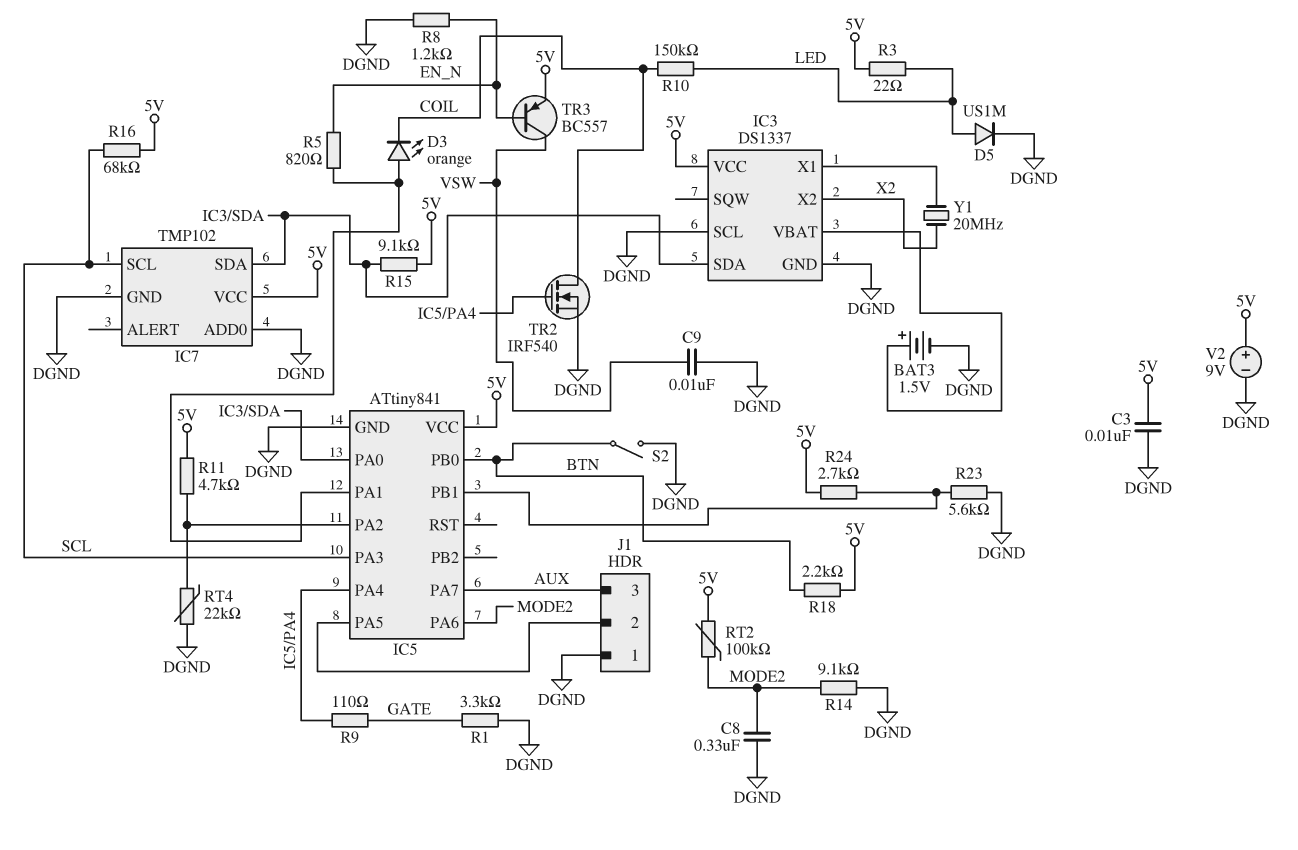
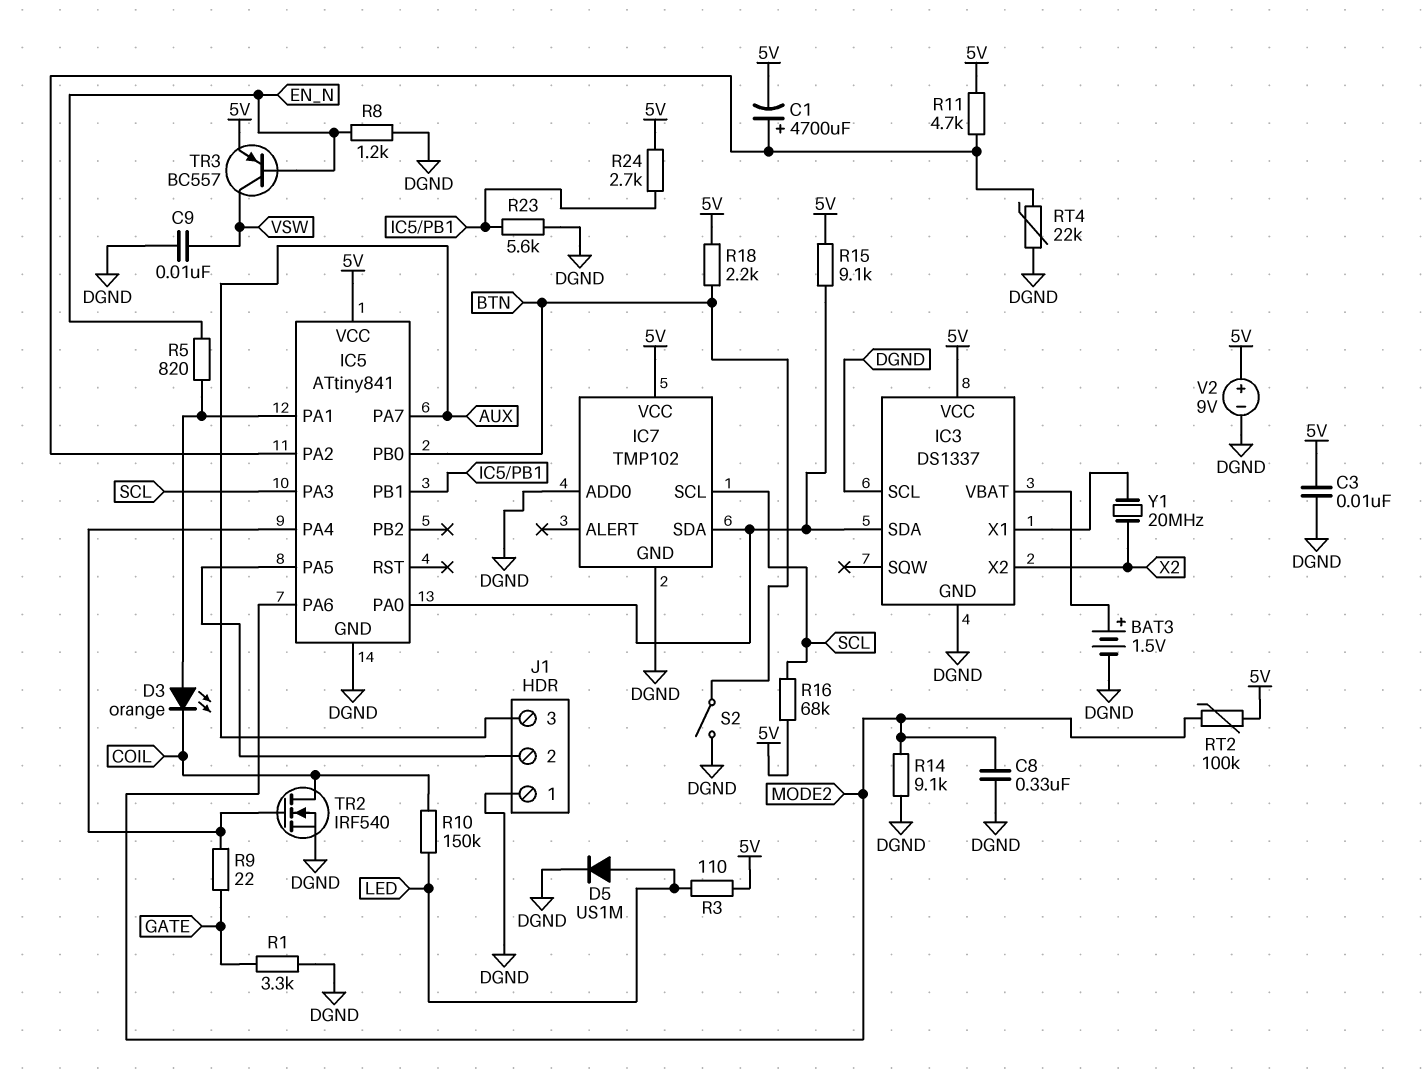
C1: none -> 4700uF (plus IC5/PA2, minus 5V)
R3: 22 (5V, LED) -> 110 (5V, LED)
R9: 110 (GATE, IC5/PA4) -> 22 (GATE, IC5/PA4)

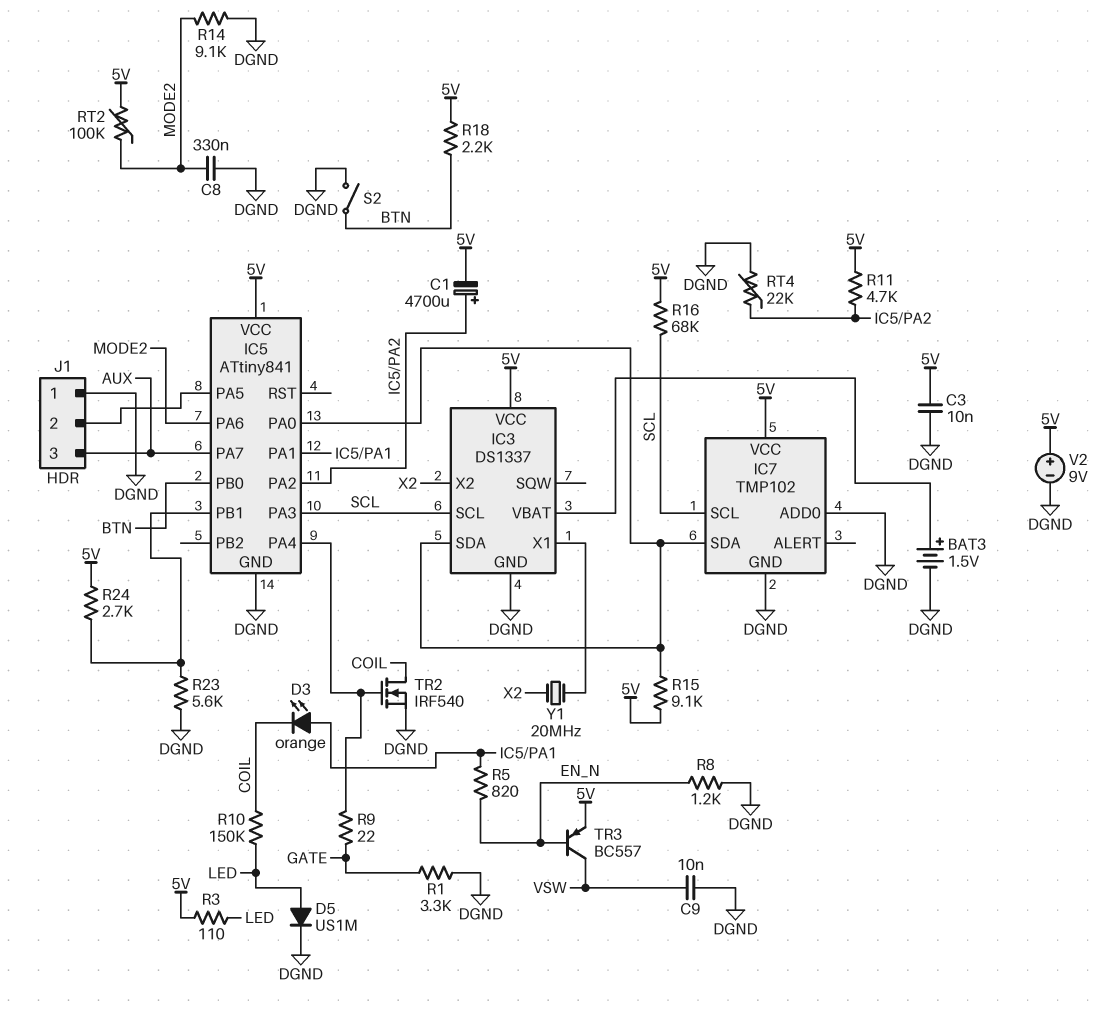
IC3 pin SCL: DGND -> SCL

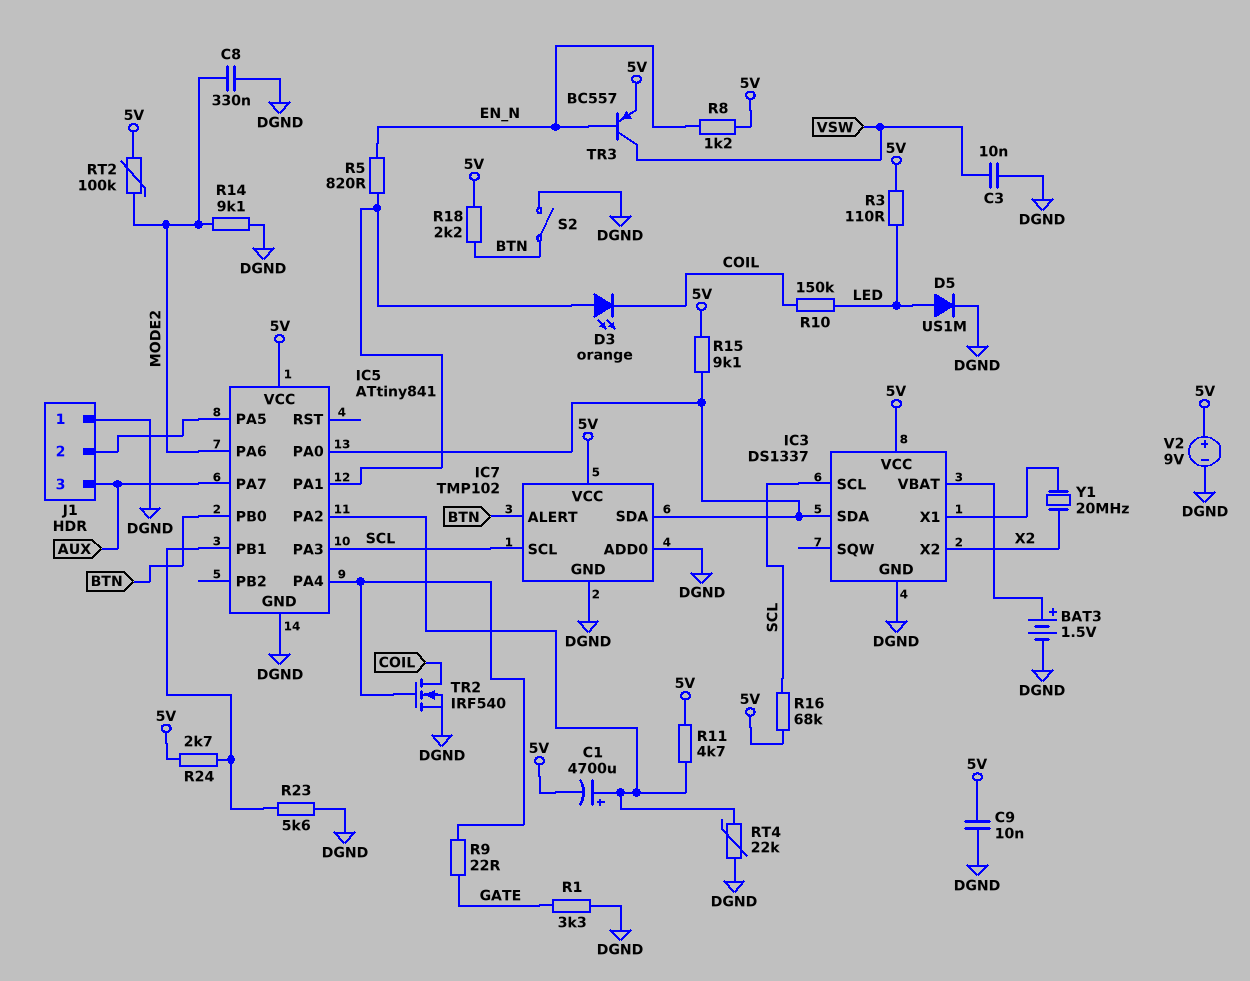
C3: 10nF (5V, DGND) -> 10nF (DGND, VSW)
C9: 10nF (DGND, VSW) -> 10nF (5V, DGND)
IC7 pin ALERT: none -> BTN
R8: 1.2k (DGND, EN_N) -> 1.2k (5V, EN_N)

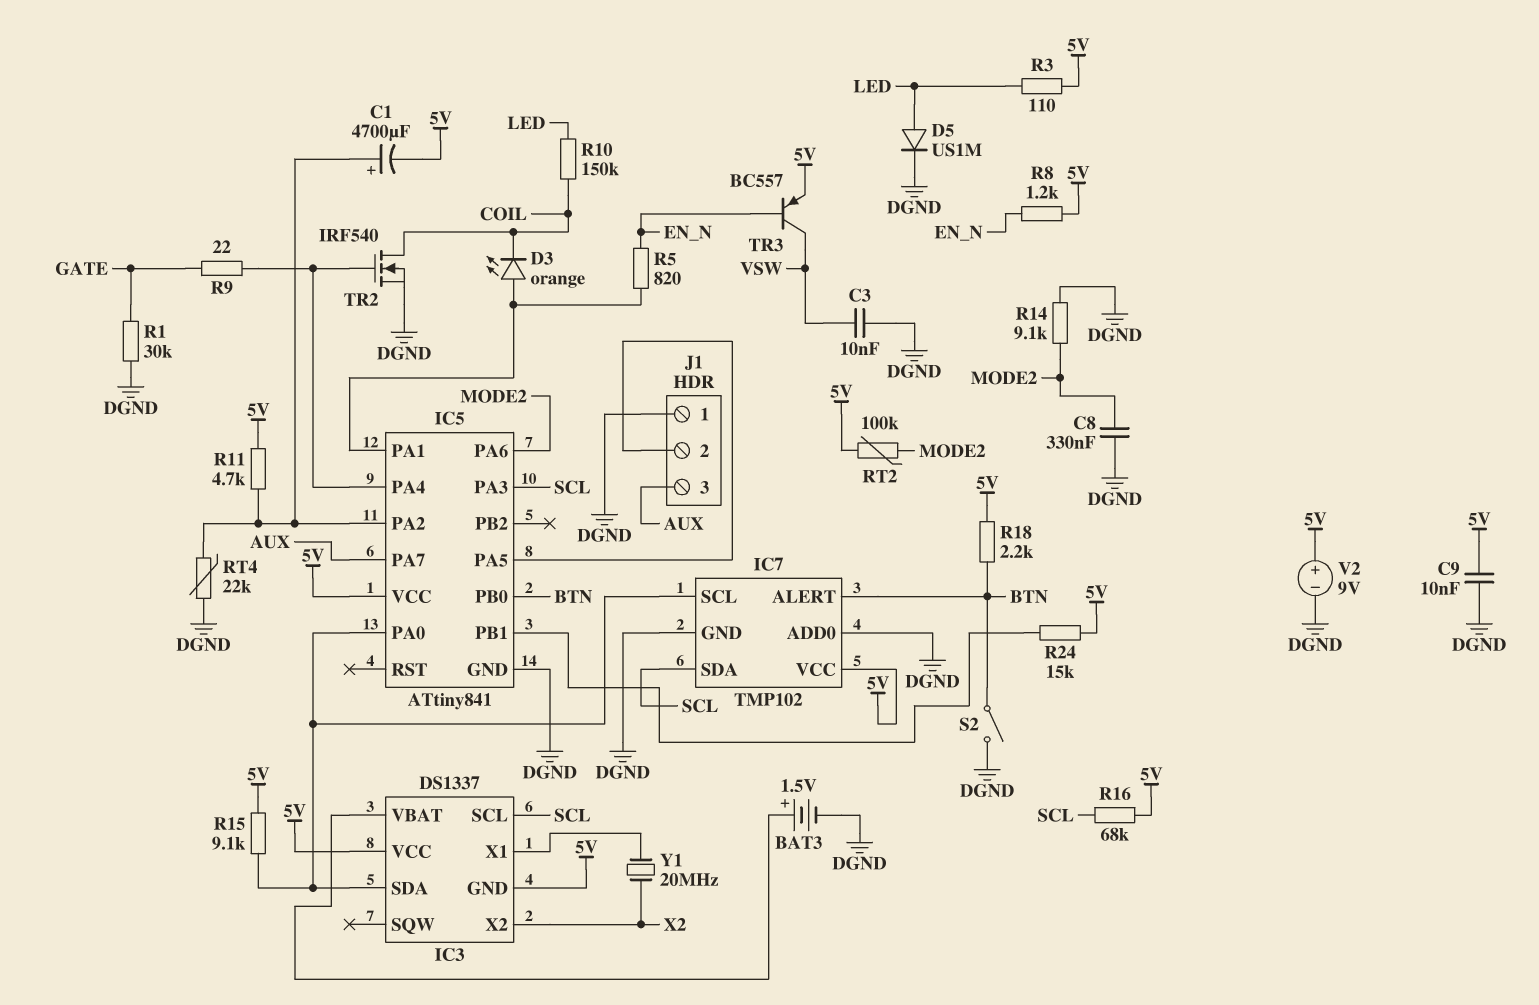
IC3 pin GND: DGND -> 5V
IC7 pin SCL: SCL -> IC3/SDA
IC7 pin SDA: IC3/SDA -> SCL
R1: 3.3k (DGND, GATE) -> 30k (DGND, GATE)
R23: 5.6k (DGND, IC5/PB1) -> none
R24: 2.7k (5V, IC5/PB1) -> 15k (5V, IC5/PB1)

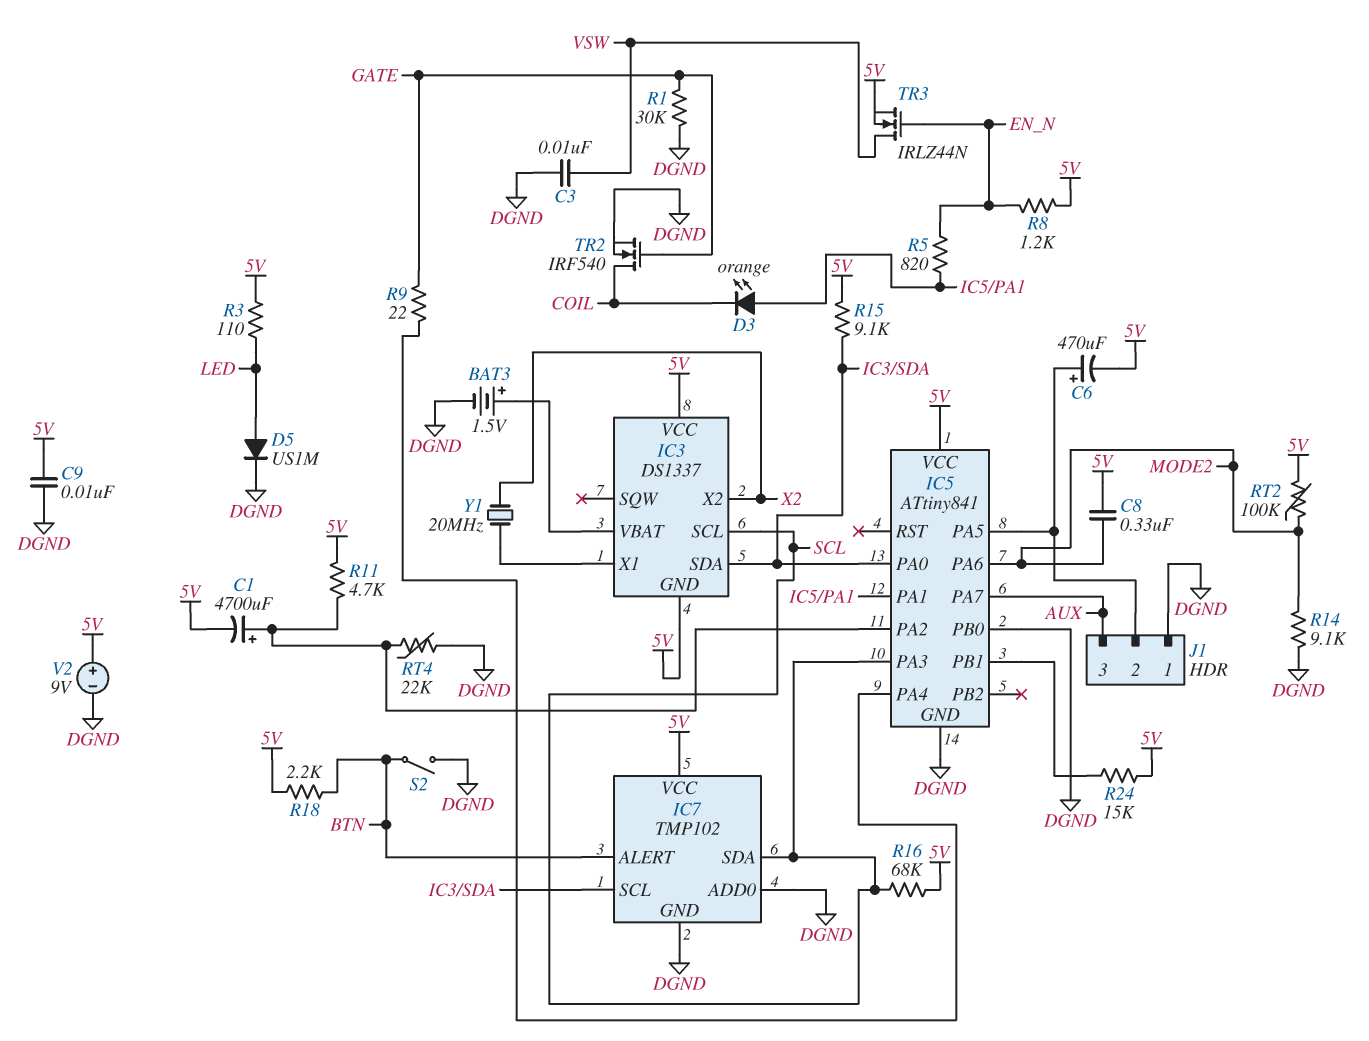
C6: none -> 470uF (plus IC5/PA5, minus 5V)
C8: 330nF (DGND, MODE2) -> 330nF (5V, MODE2)
IC5 pin PB0: BTN -> DGND
R10: 150k (COIL, LED) -> none
TR2: NMOS IRF540 (G IC5/PA4, D COIL, S DGND) -> NMOS IRF540 (G GATE, D COIL, S DGND)
TR3: PNP BC557 (B EN_N, C VSW, E 5V) -> NMOS IRLZ44N (G EN_N, D VSW, S 5V)

